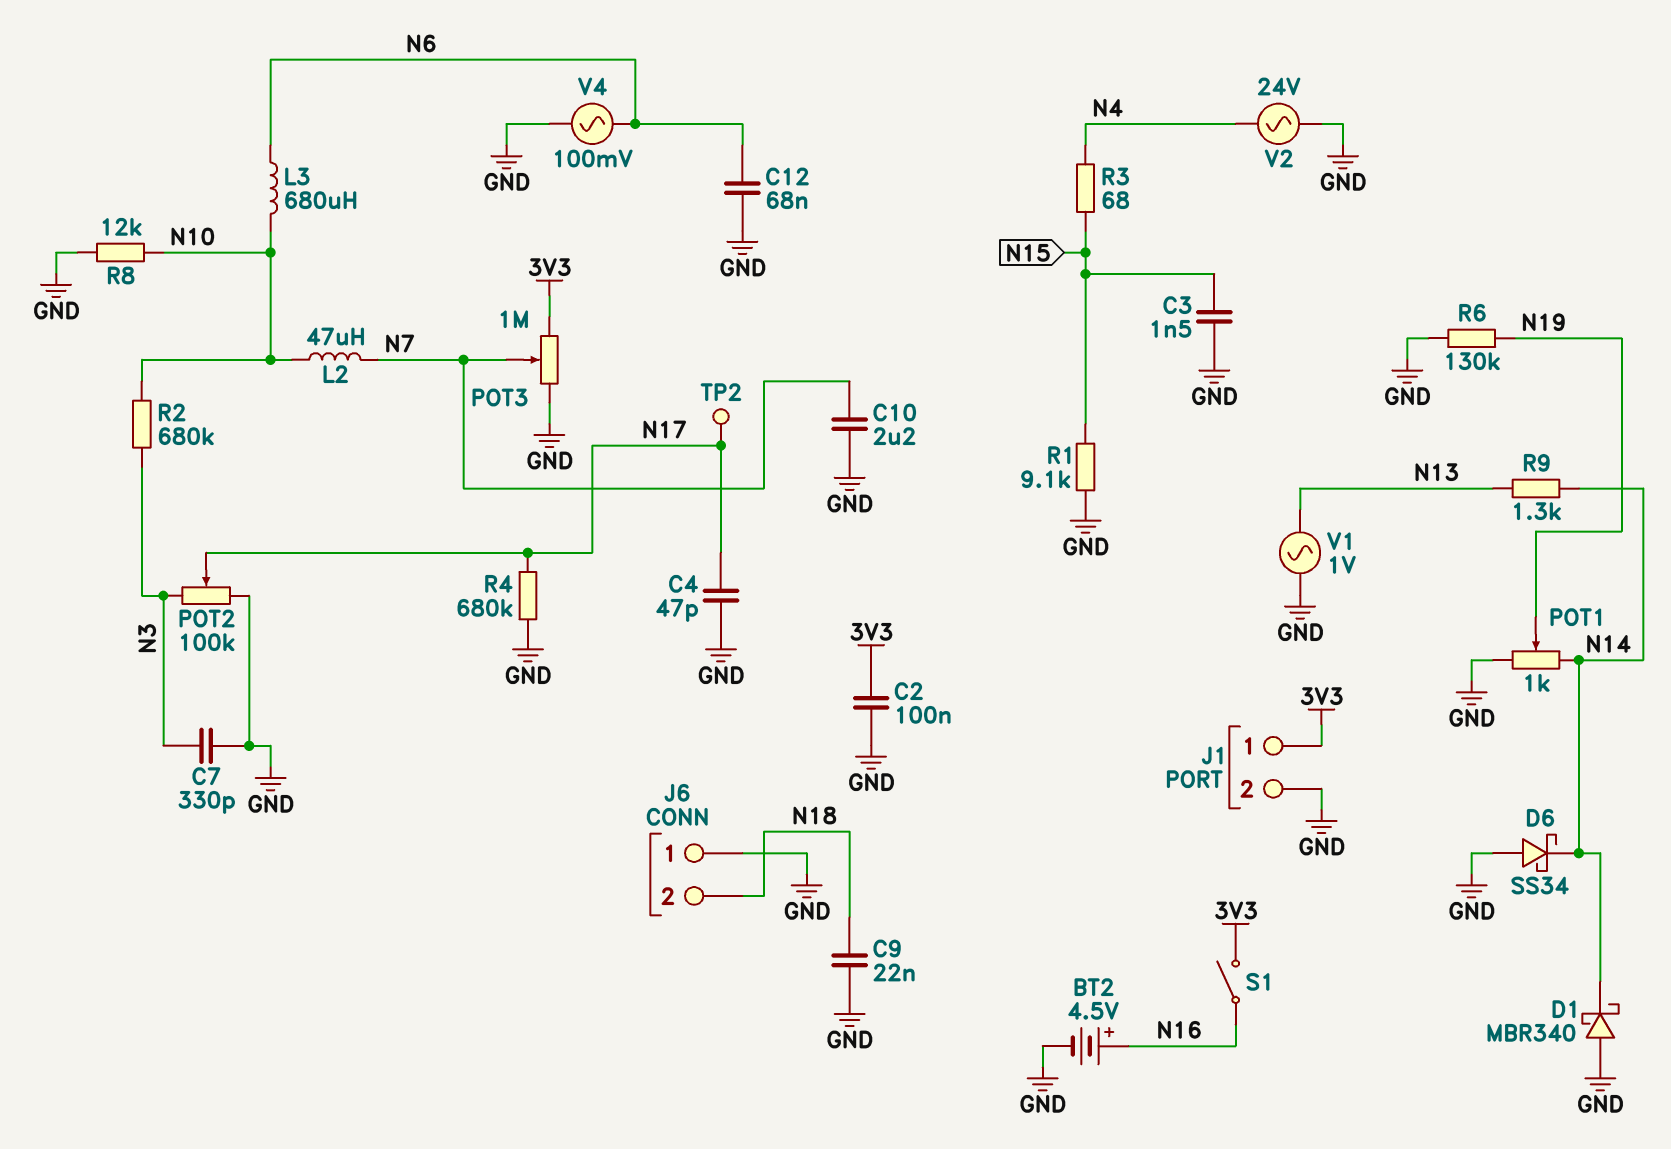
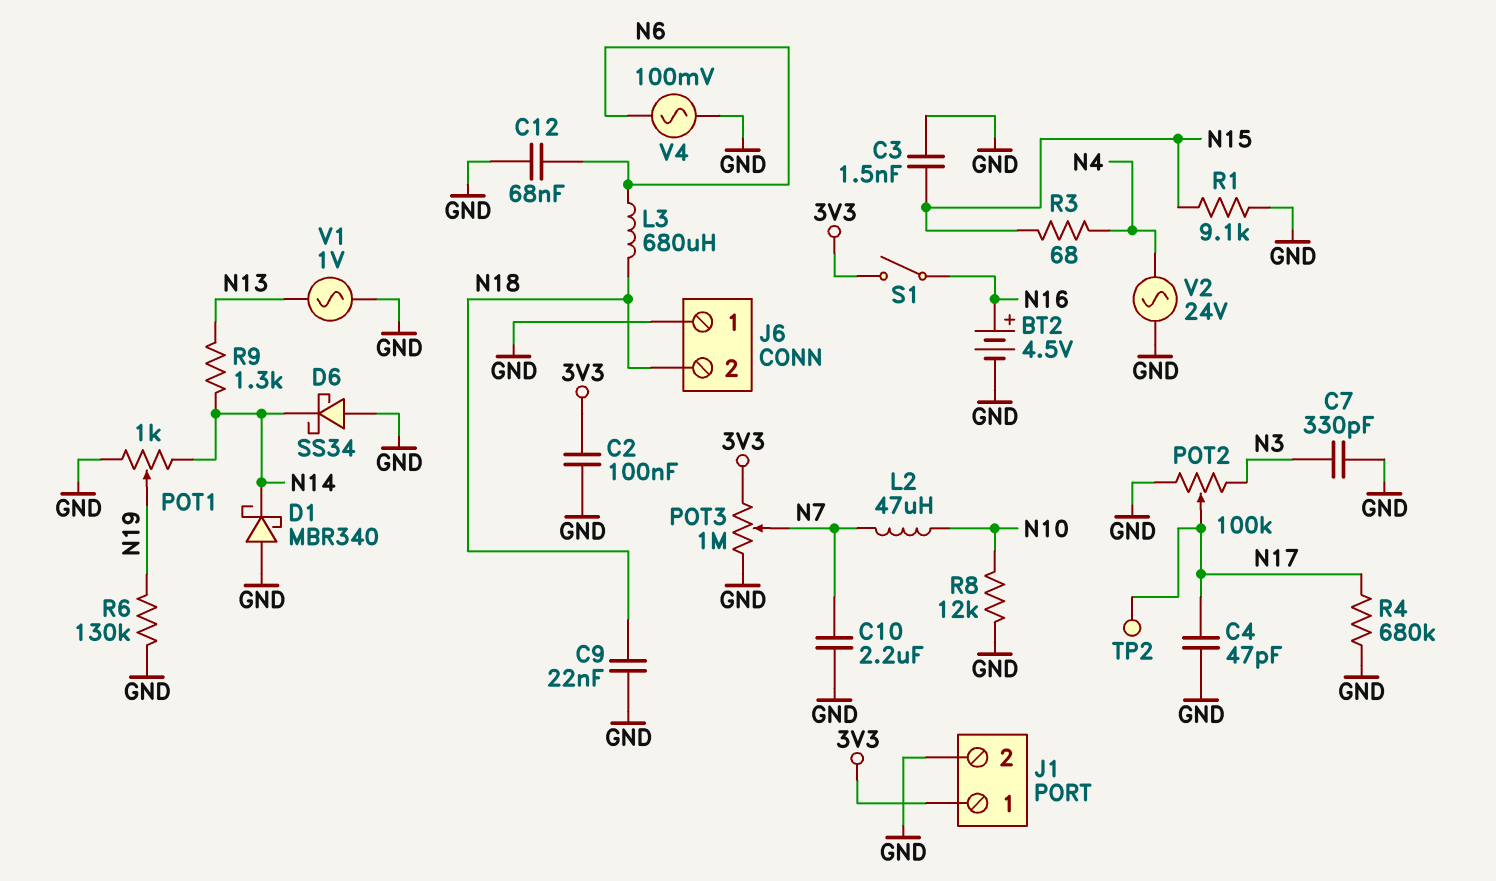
L3: 680uH (N6, N10) -> 680uH (N6, N18)
R2: 680k (N3, N10) -> none

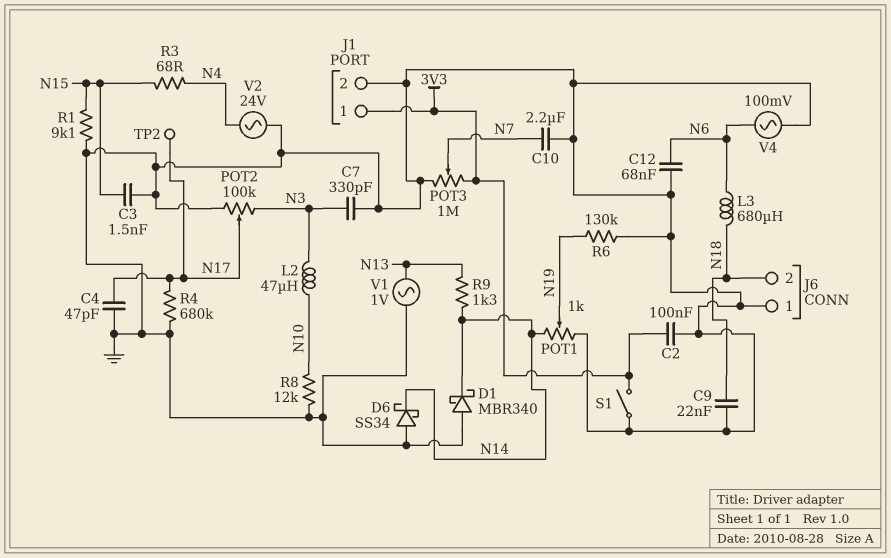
BT2: 4.5V (plus N16, minus GND) -> none
L2: 47uH (N7, N10) -> 47uH (N3, N10)
S1: switch (3V3, N16) -> switch (3V3, GND)

